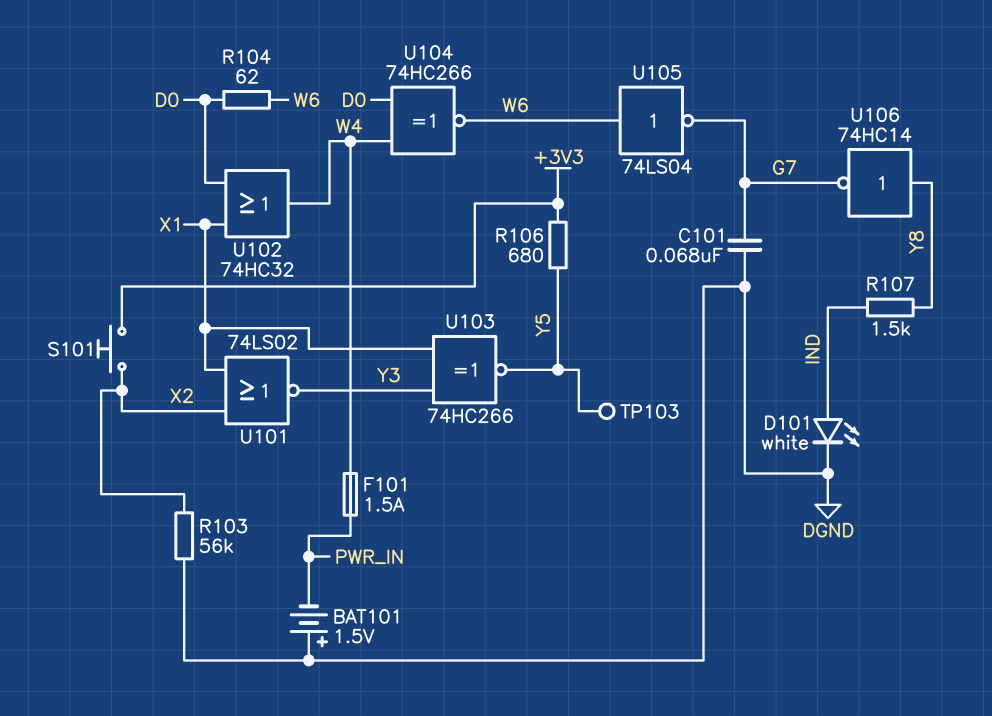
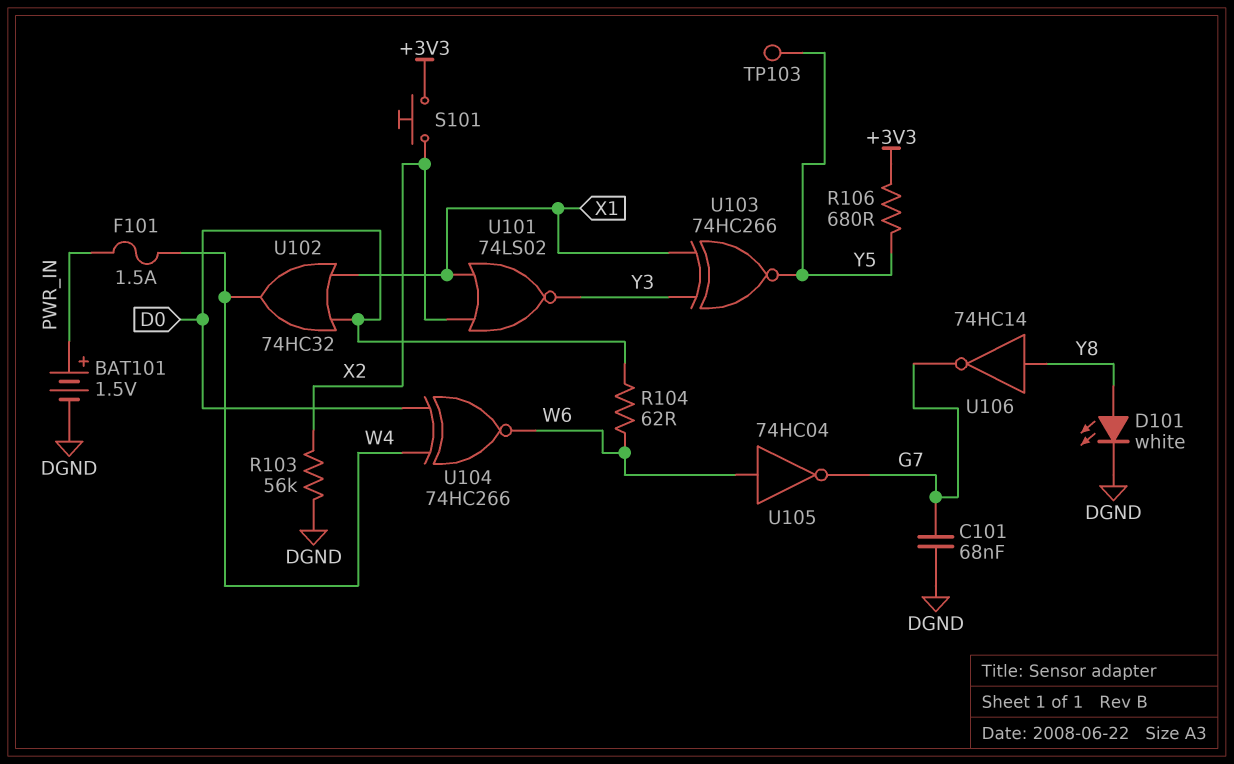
BAT101: 1.5V (plus DGND, minus PWR_IN) -> 1.5V (plus PWR_IN, minus DGND)
D101: LED white (A IND, K DGND) -> LED white (A Y8, K DGND)
R107: 1.5k (IND, Y8) -> none
U105: NOT 74LS04 (in W6, out G7) -> NOT 74HC04 (in W6, out G7)

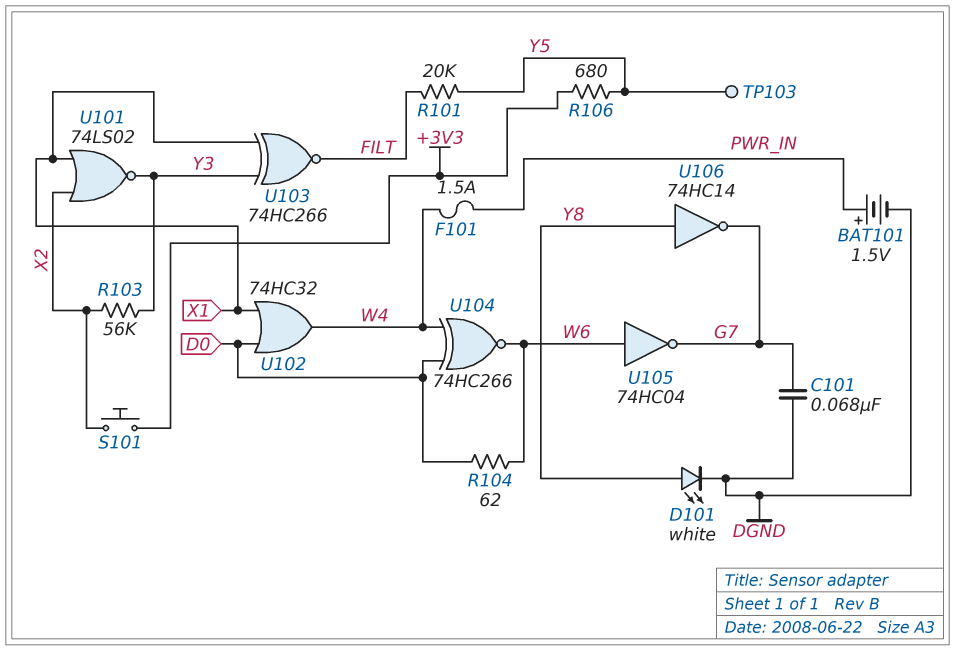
R101: none -> 20k (FILT, Y5)
R103: 56k (DGND, X2) -> 56k (X2, Y3)
U103: XNOR 74HC266 (in X1, in Y3, out Y5) -> XNOR 74HC266 (in X1, in Y3, out FILT)

